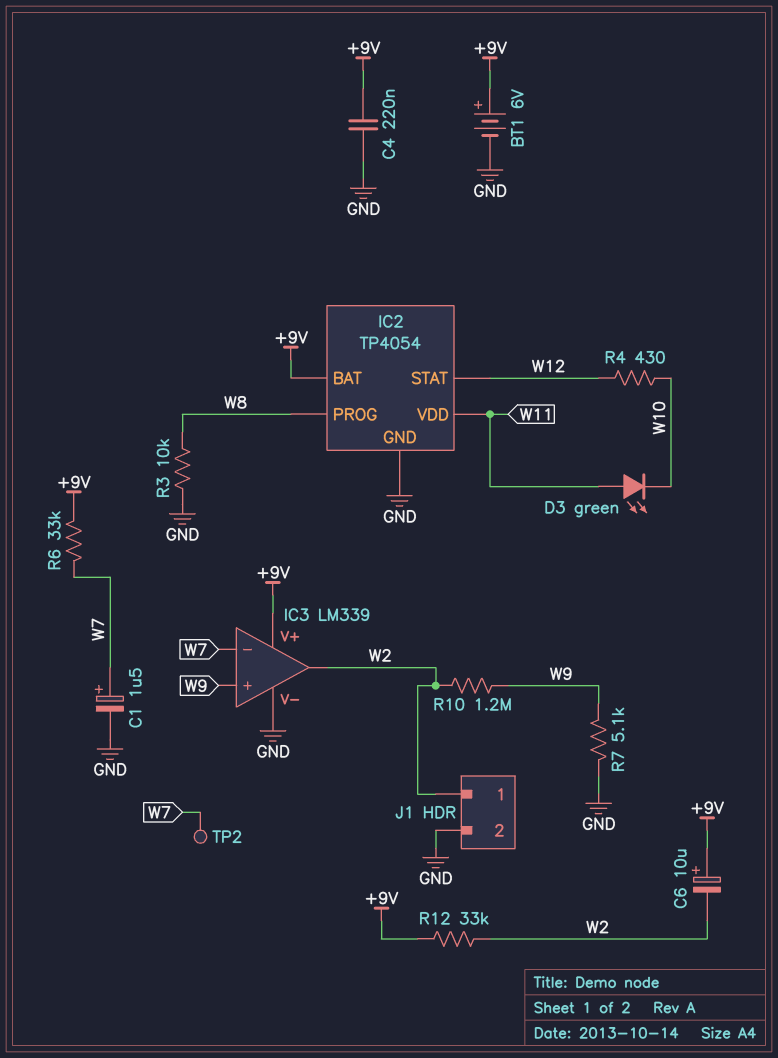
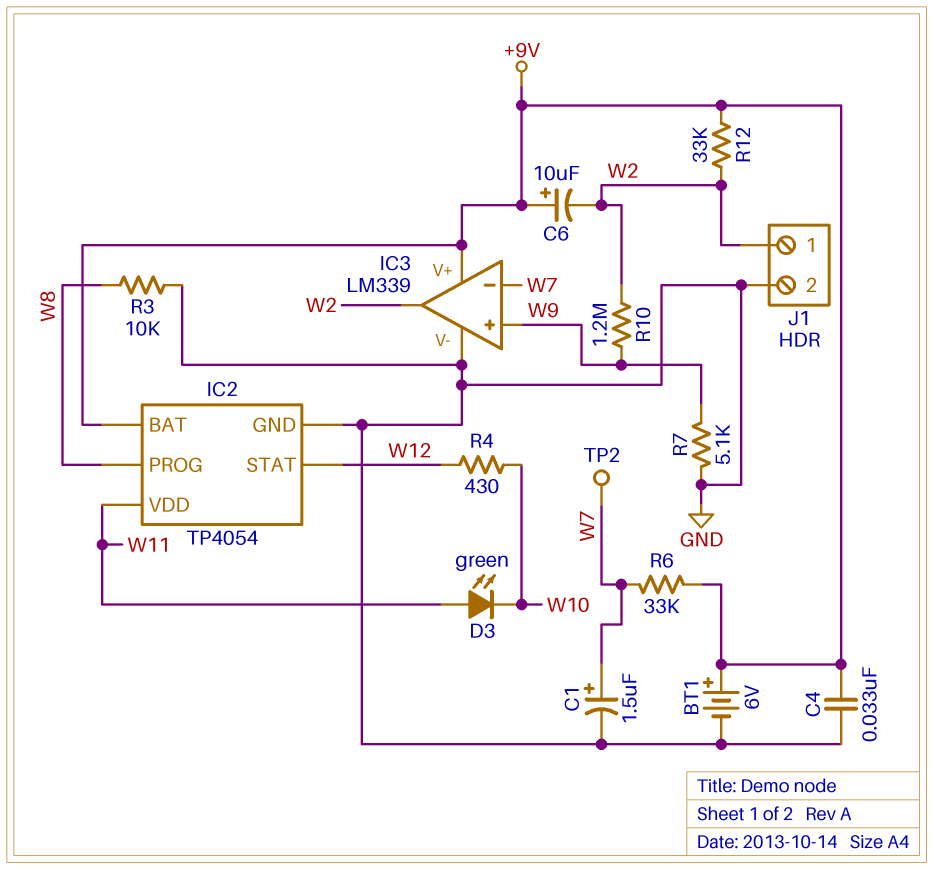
C4: 220nF (+9V, GND) -> 33nF (+9V, GND)

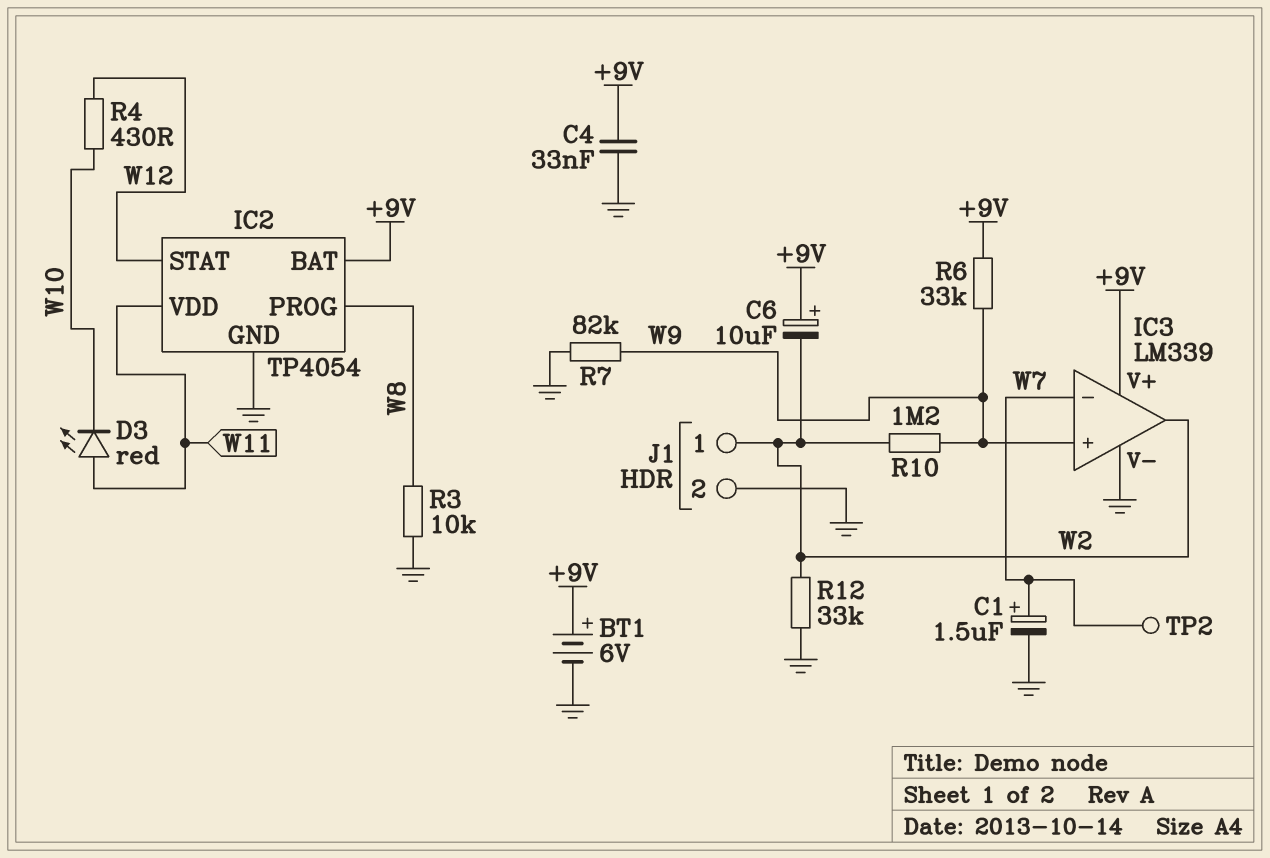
D3: LED green (A W11, K W10) -> LED red (A W11, K W10)
R6: 33k (+9V, W7) -> 33k (+9V, W9)
R7: 5.1k (GND, W9) -> 82k (GND, W9)
R12: 33k (+9V, W2) -> 33k (GND, W2)

